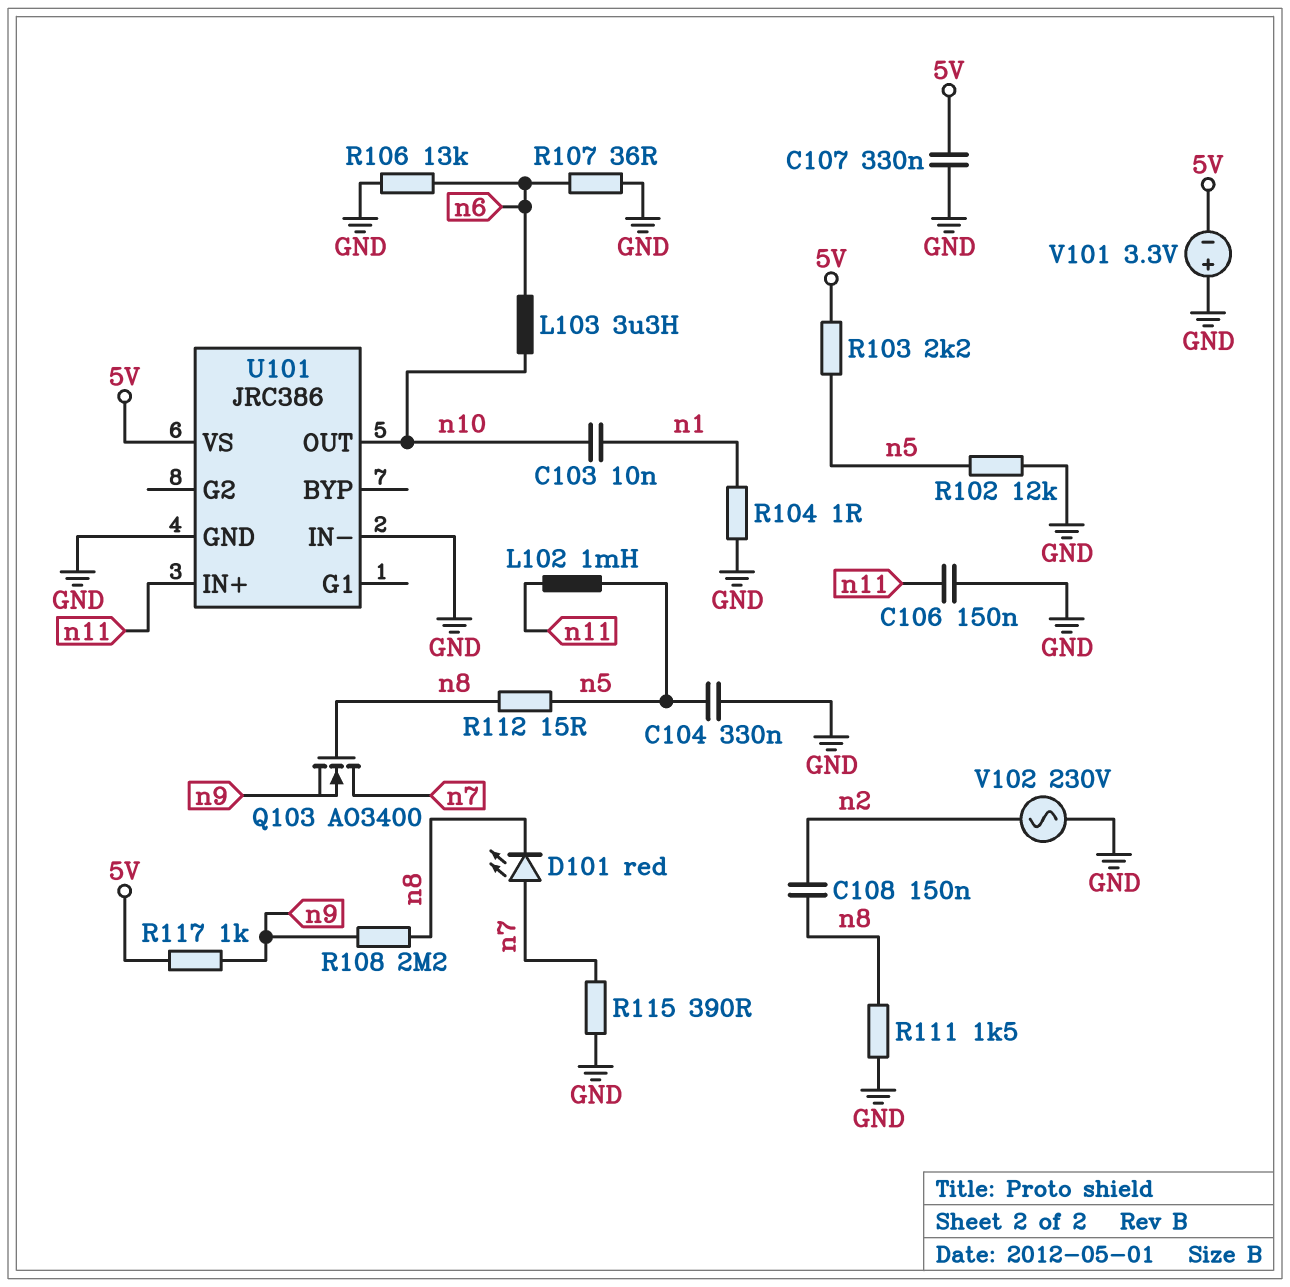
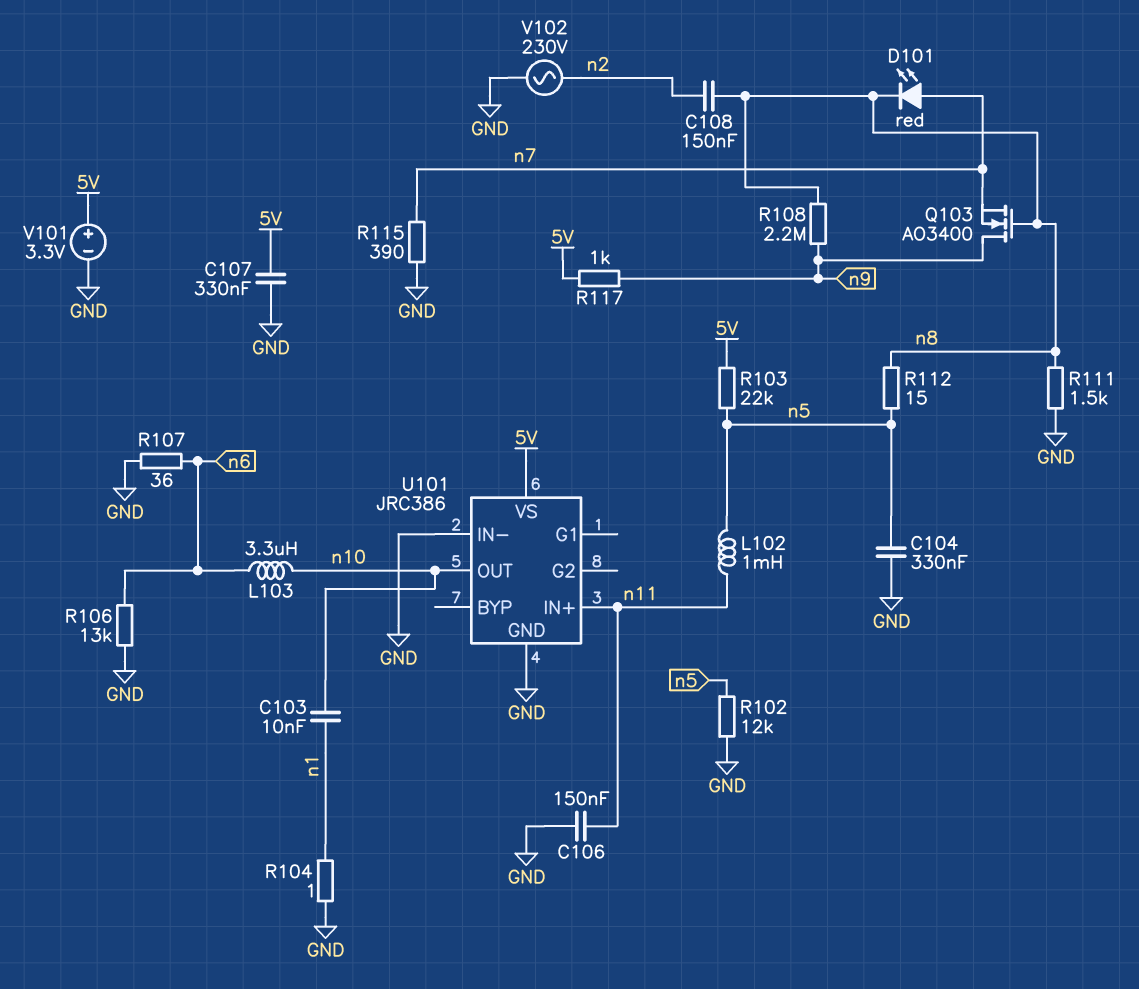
Q103: NMOS AO3400 (G n8, D n7, S n9) -> NMOS AO3400 (G n8, D n9, S n7)
R103: 2.2k (5V, n5) -> 22k (5V, n5)
V101: 3.3V (plus GND, minus 5V) -> 3.3V (plus 5V, minus GND)

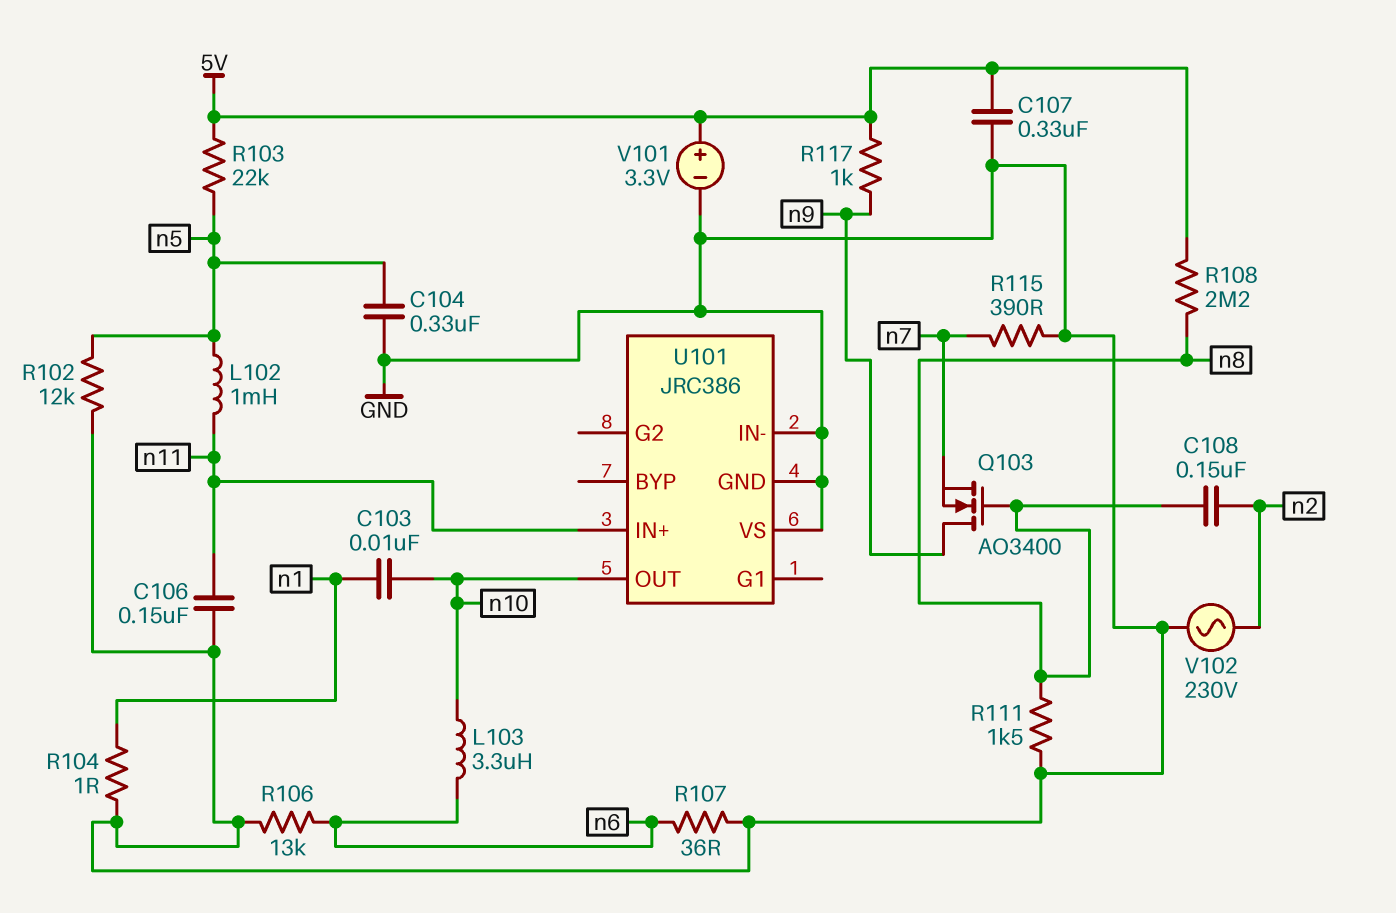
D101: LED red (A n7, K n8) -> none
R108: 2.2M (n8, n9) -> 2.2M (5V, n8)
R112: 15 (n5, n8) -> none
U101 pin VS: 5V -> GND

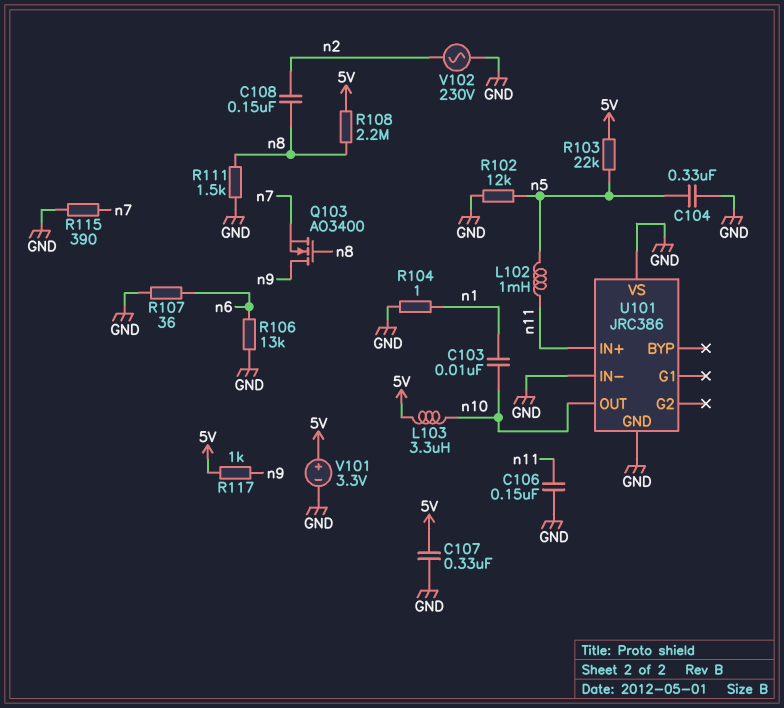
L103: 3.3uH (n6, n10) -> 3.3uH (5V, n10)

